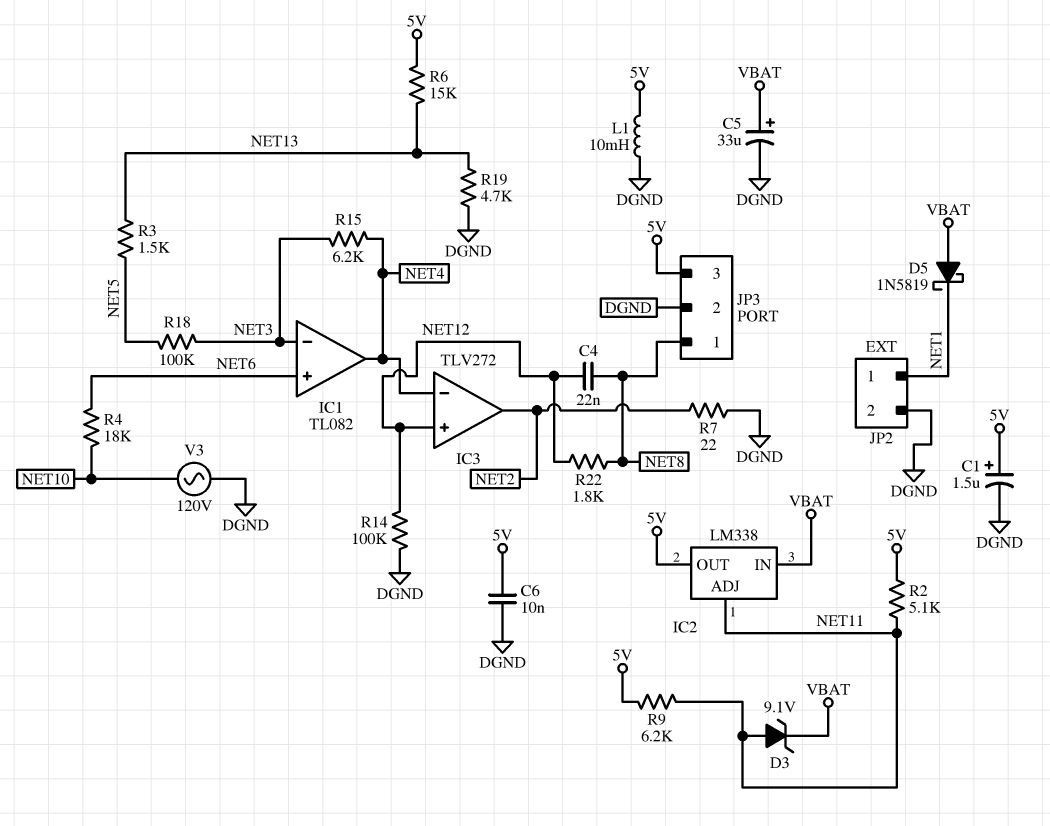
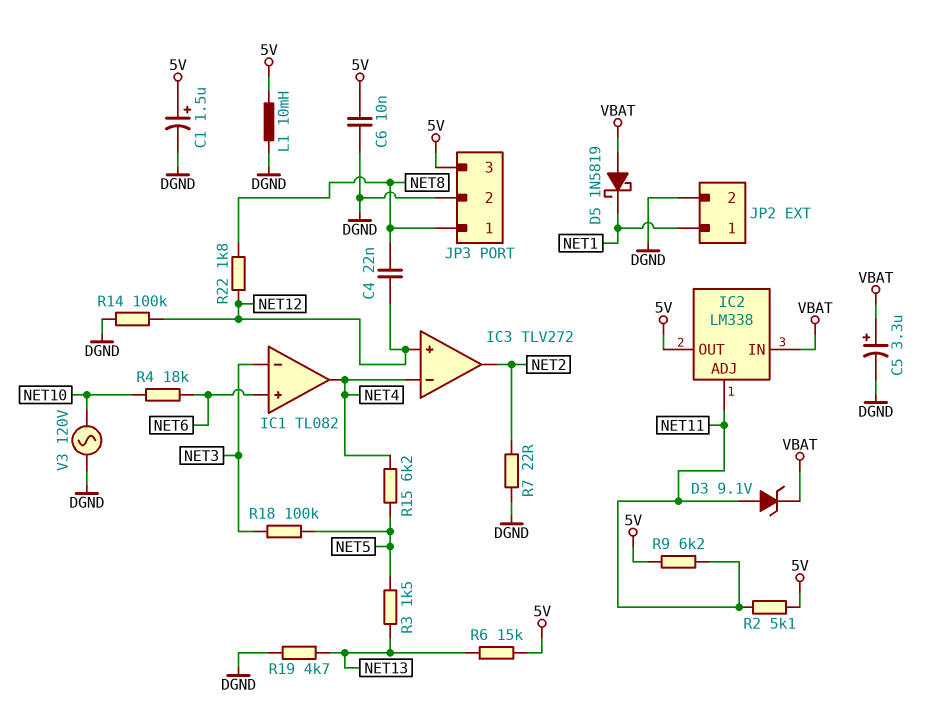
C5: 33uF (plus VBAT, minus DGND) -> 3.3uF (plus VBAT, minus DGND)
R15: 6.2k (NET3, NET4) -> 6.2k (NET4, NET5)

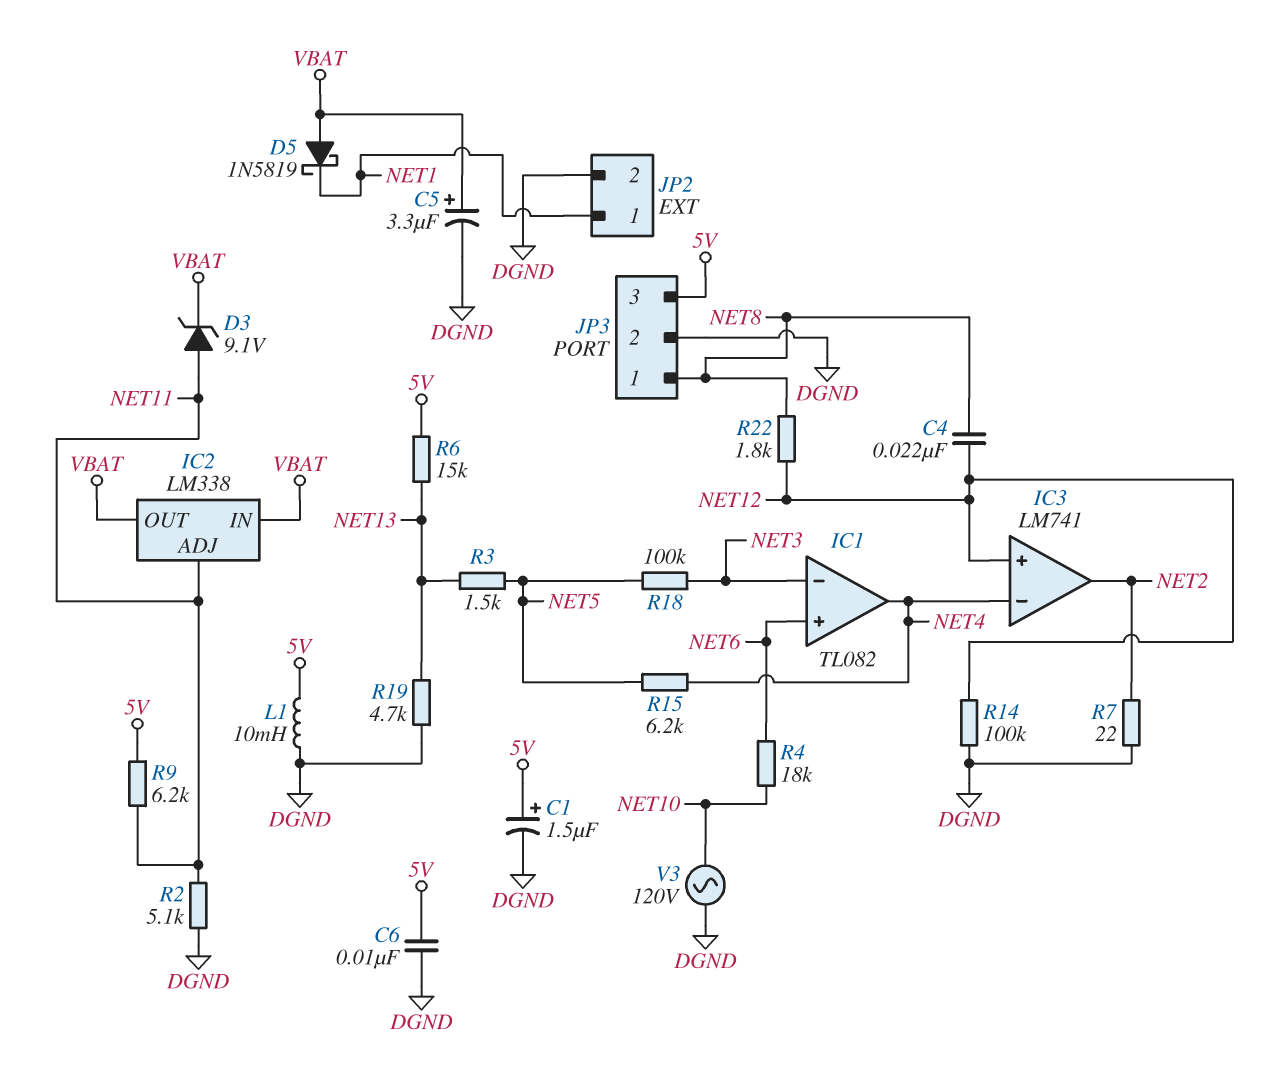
IC2 pin OUT: 5V -> VBAT
IC3: TLV272 -> LM741
R2: 5.1k (5V, NET11) -> 5.1k (DGND, NET11)

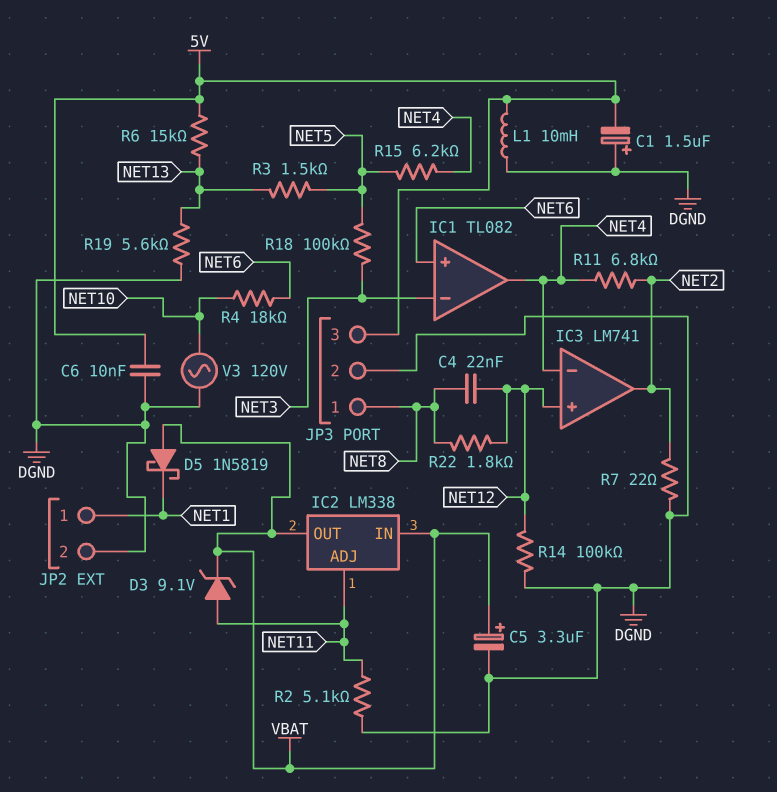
C1: 1.5uF (plus 5V, minus DGND) -> 1.5uF (plus DGND, minus 5V)
R9: 6.2k (5V, NET11) -> none
R11: none -> 6.8k (NET2, NET4)
R19: 4.7k (DGND, NET13) -> 5.6k (DGND, NET13)

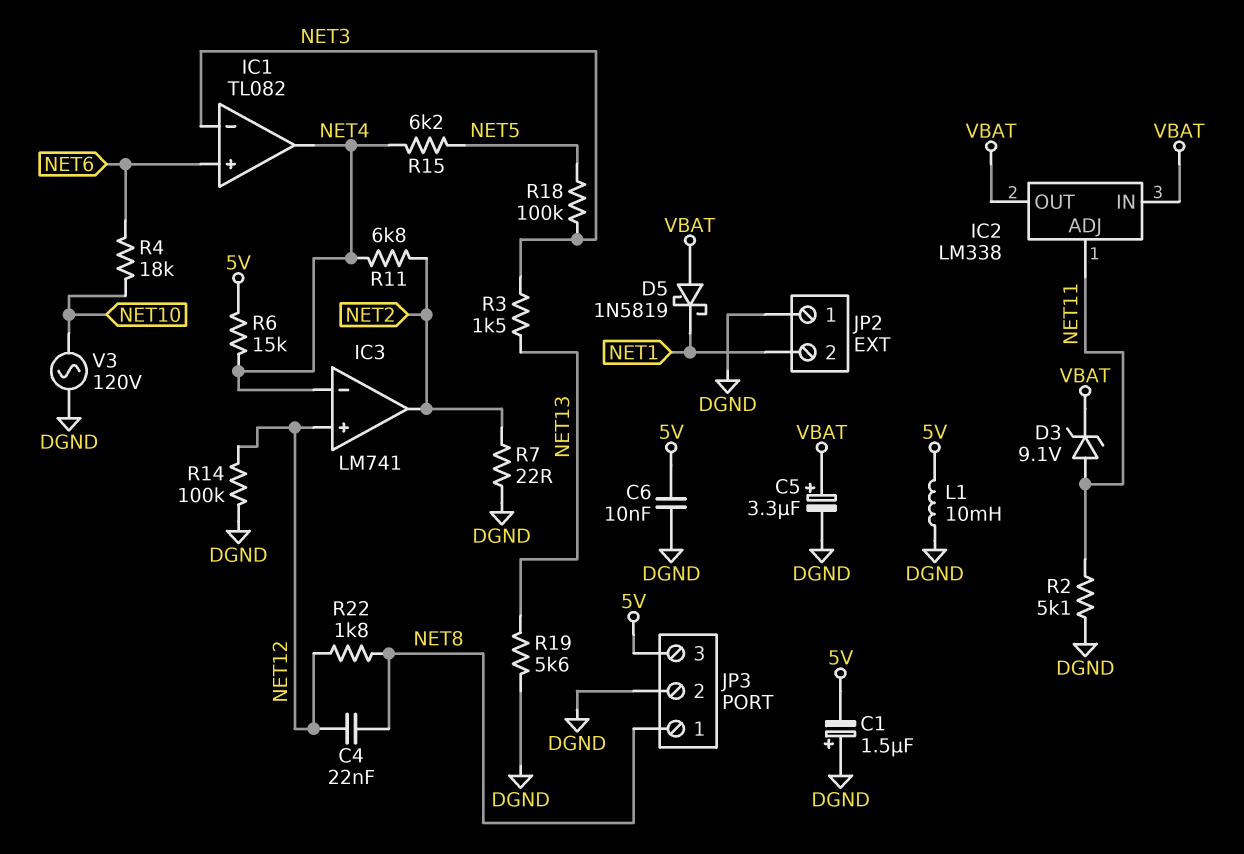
JP2 pin 1: NET1 -> DGND
JP2 pin 2: DGND -> NET1
R3: 1.5k (NET5, NET13) -> 1.5k (NET3, NET13)
R6: 15k (5V, NET13) -> 15k (5V, NET4)

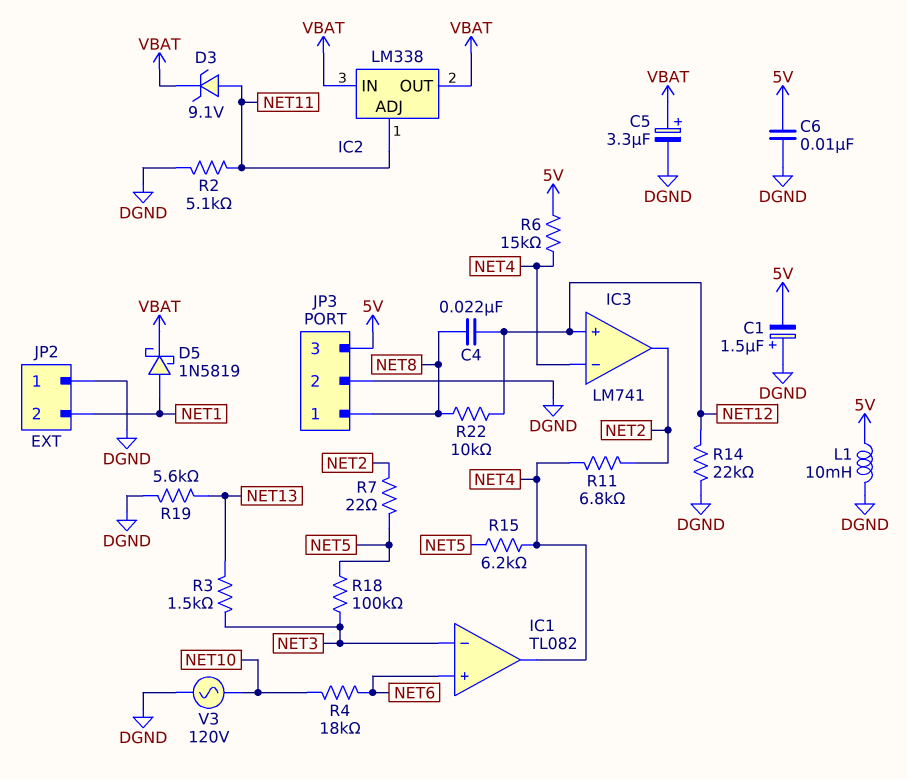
D5: schottky 1N5819 (A VBAT, K NET1) -> schottky 1N5819 (A NET1, K VBAT)
R7: 22 (DGND, NET2) -> 22 (NET2, NET5)
R14: 100k (DGND, NET12) -> 22k (DGND, NET12)
R22: 1.8k (NET8, NET12) -> 10k (NET8, NET12)

